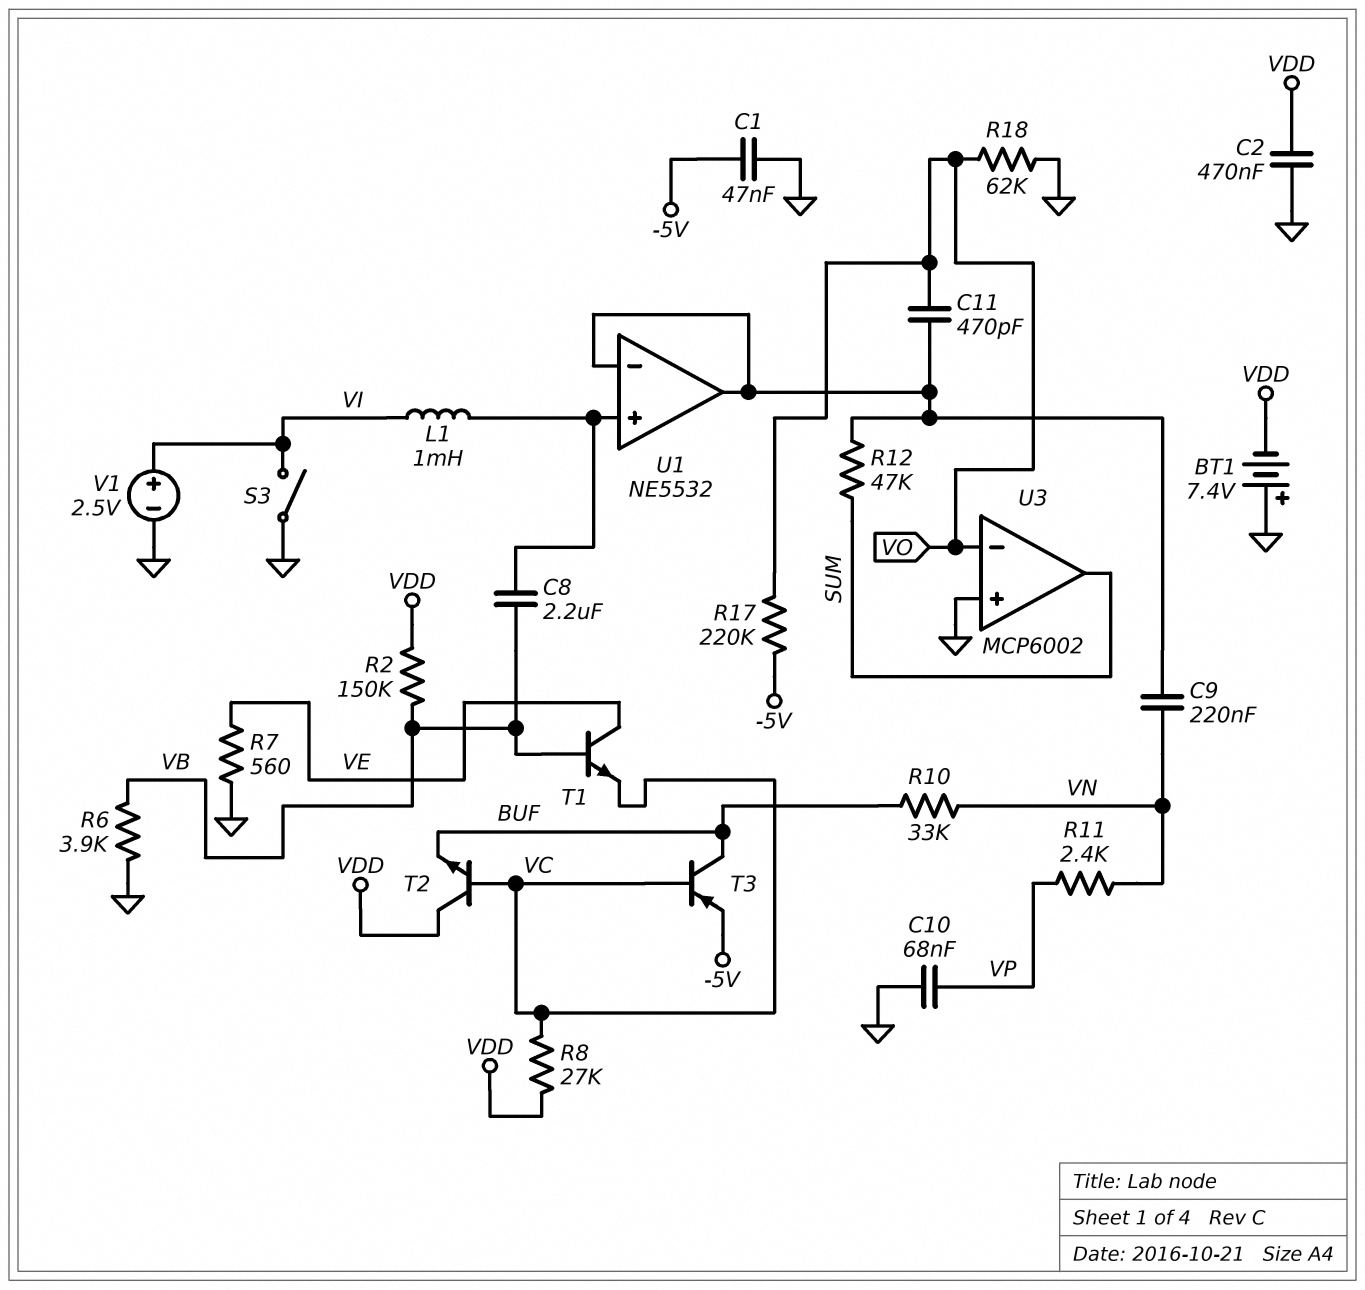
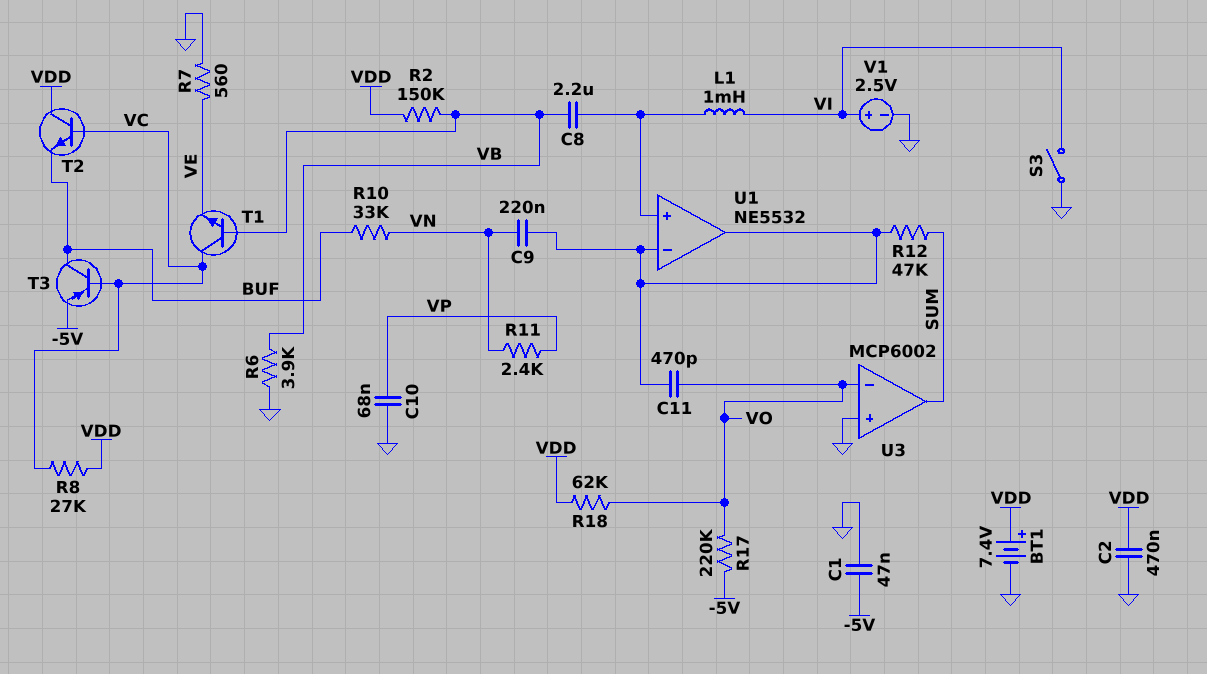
BT1: 7.4V (plus GND, minus VDD) -> 7.4V (plus VDD, minus GND)
R18: 62k (GND, VO) -> 62k (VDD, VO)
T1: NPN (B VB, C VE, E VC) -> NPN (B VB, C VC, E VE)

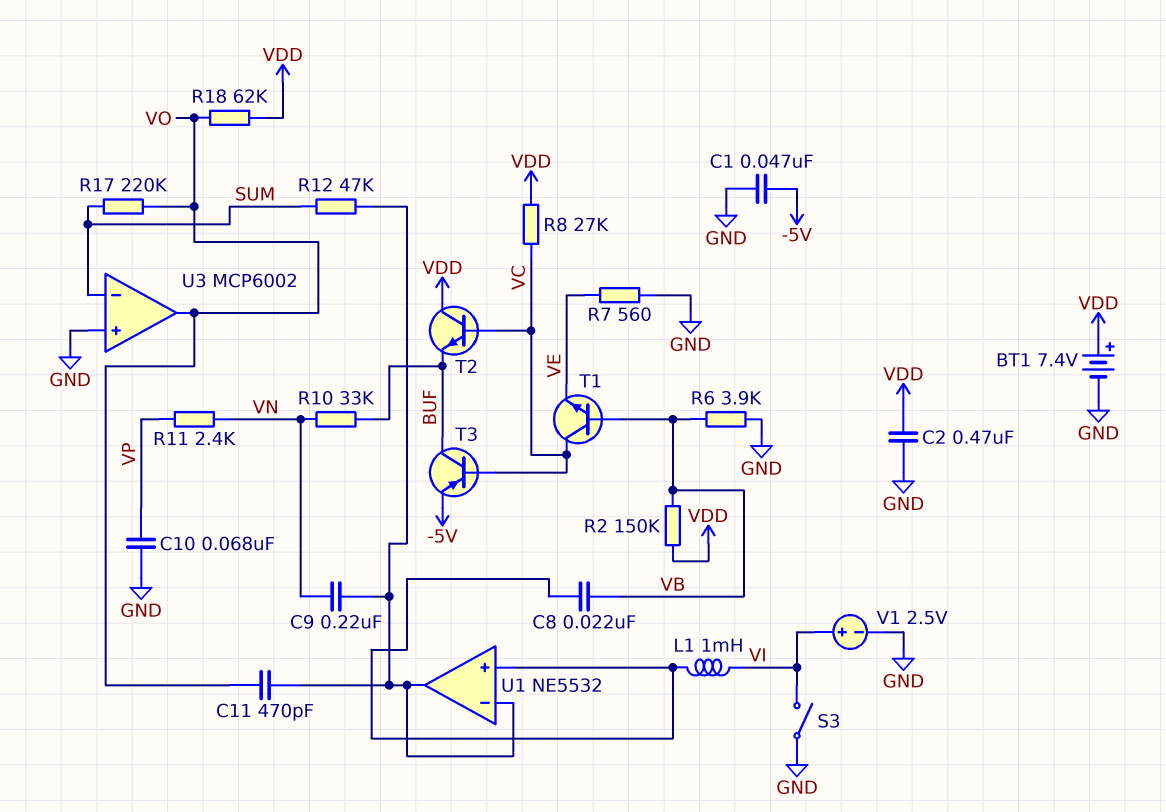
C8: 2.2uF (U1/in+, VB) -> 22nF (U1/in+, VB)
R17: 220k (-5V, VO) -> 220k (SUM, VO)
U3 pin in-: VO -> SUM
U3 pin out: SUM -> VO

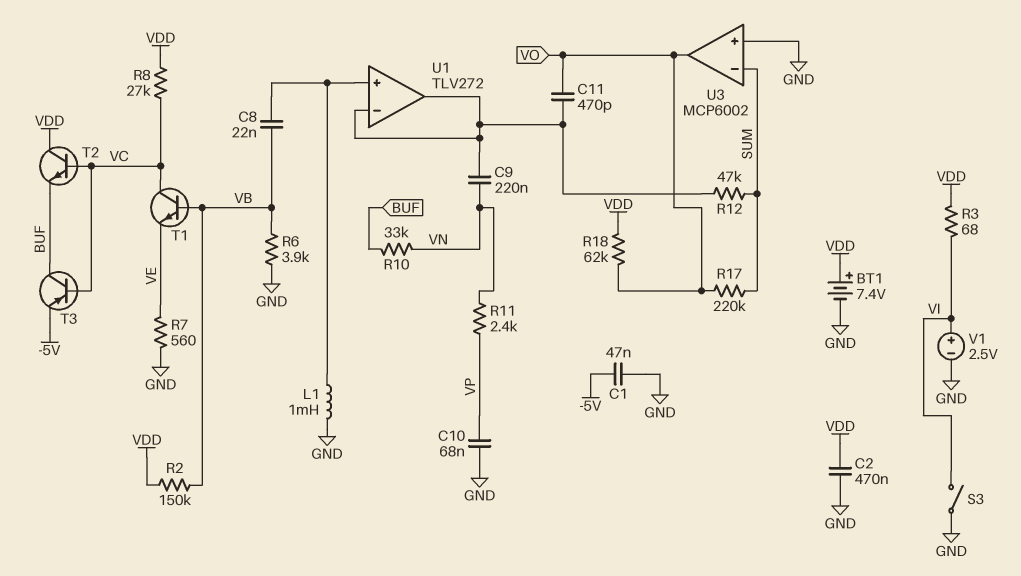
L1: 1mH (U1/in+, VI) -> 1mH (GND, U1/in+)
R3: none -> 68 (VDD, VI)
U1: NE5532 -> TLV272

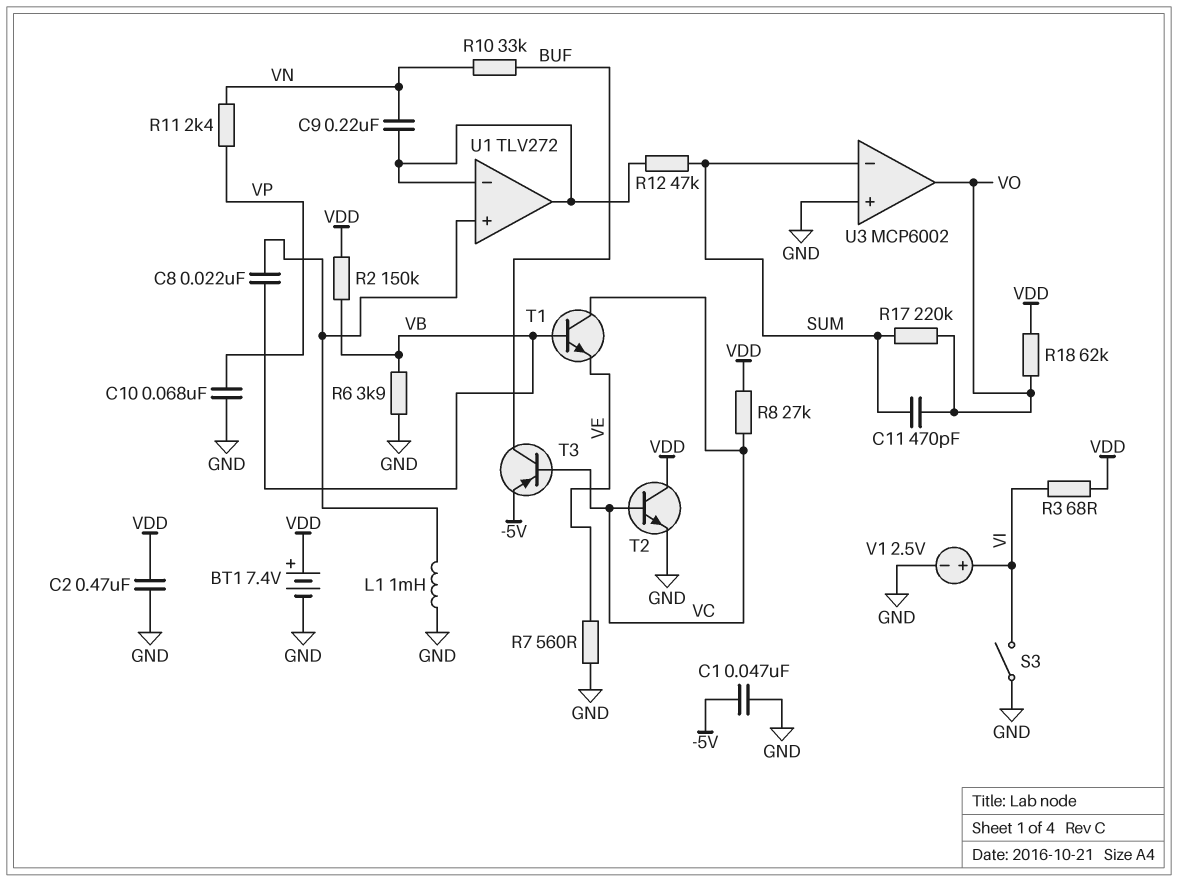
C11: 470pF (U1/in-, VO) -> 470pF (SUM, VO)
T2: NPN (B VC, C VDD, E BUF) -> NPN (B VC, C VDD, E GND)

